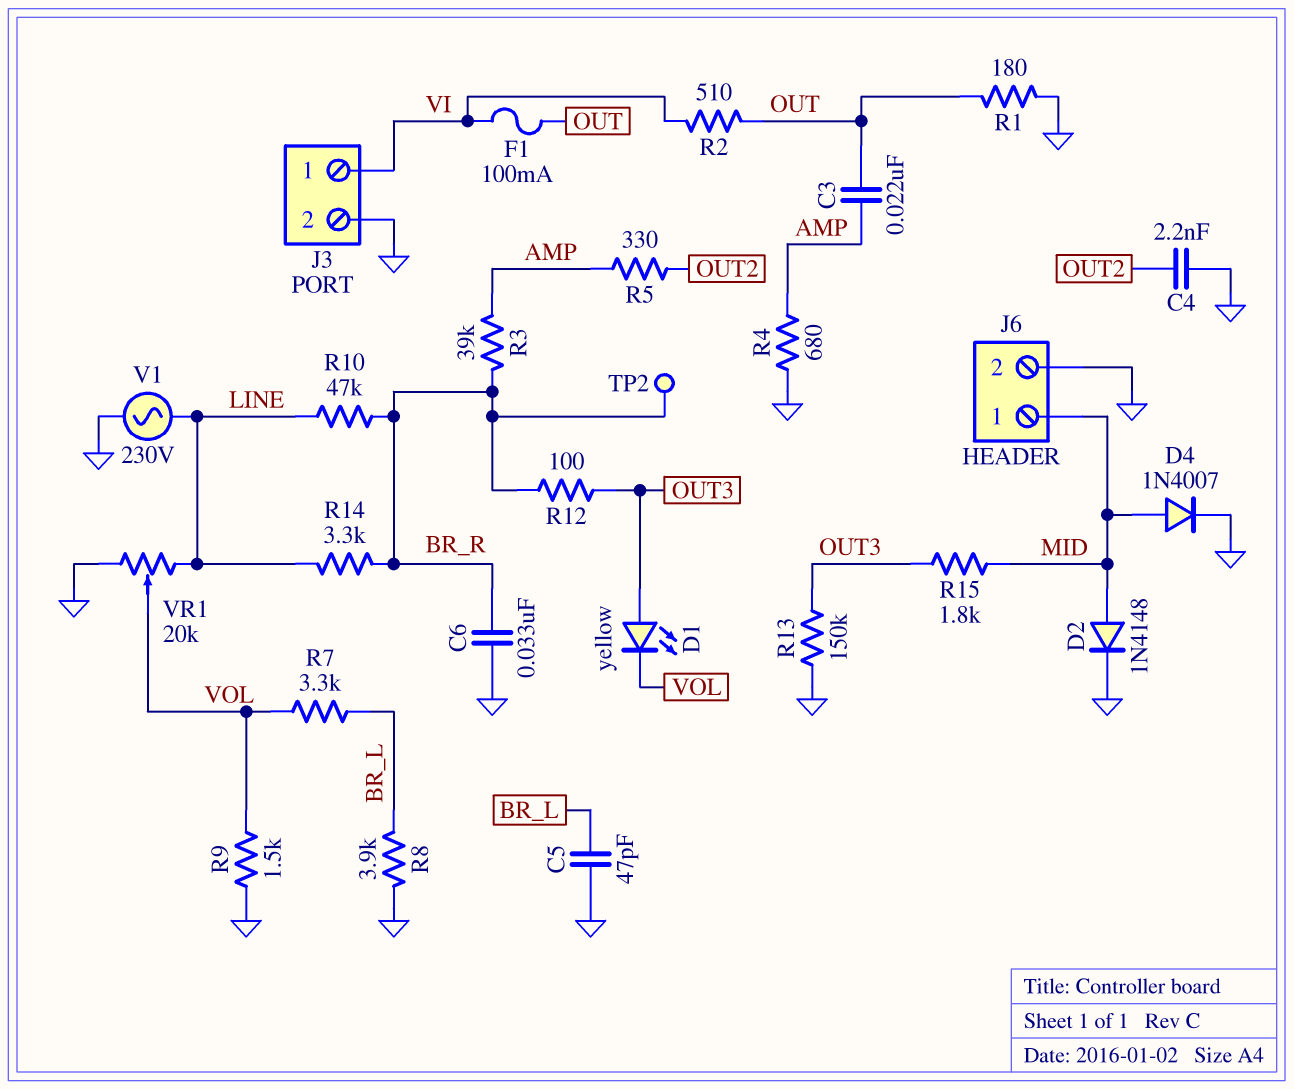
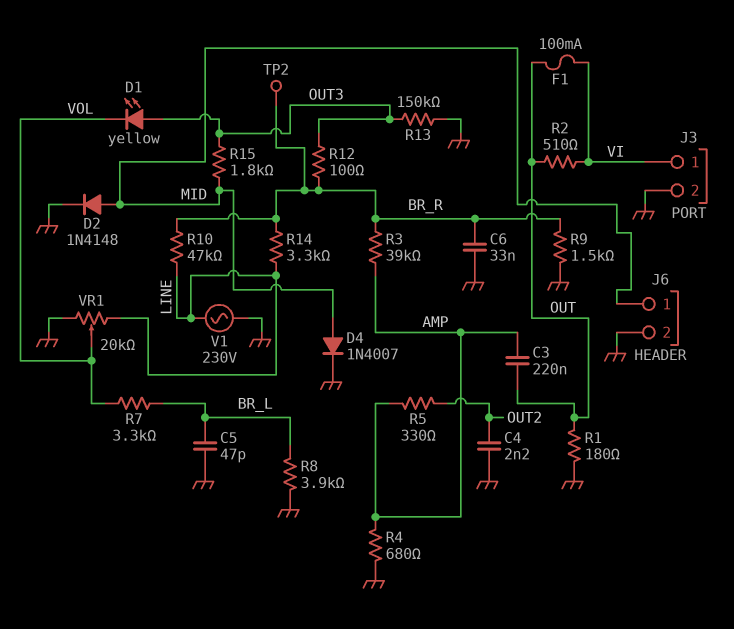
C3: 22nF (AMP, OUT) -> 220nF (AMP, OUT)
R9: 1.5k (GND, VOL) -> 1.5k (BR_R, GND)

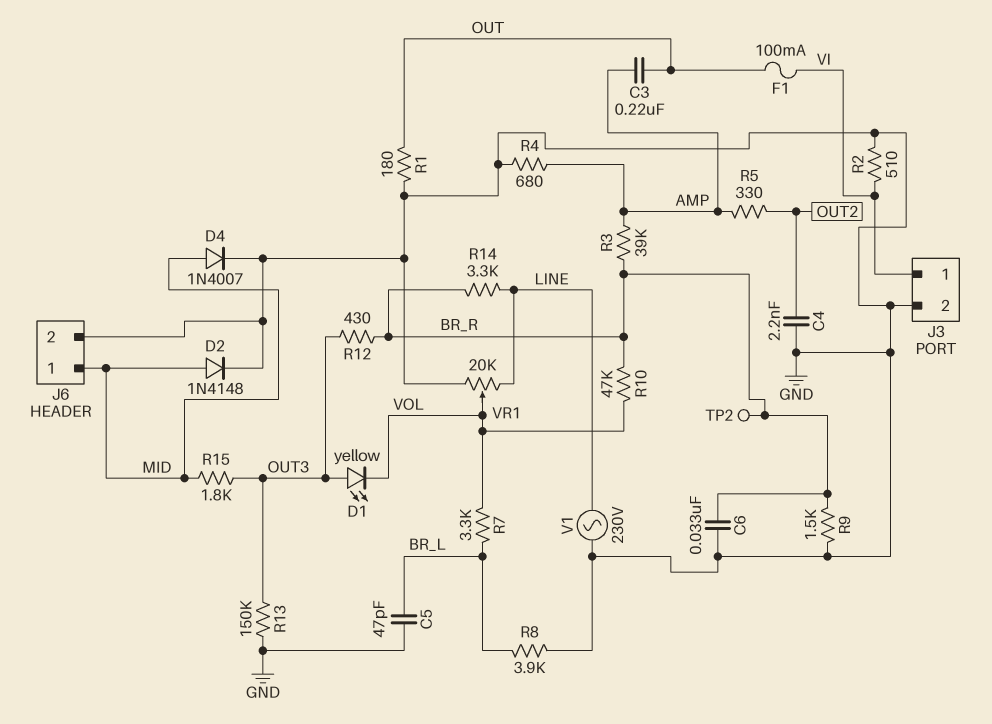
R2: 510 (OUT, VI) -> 510 (GND, VI)
R10: 47k (BR_R, LINE) -> 47k (BR_R, VOL)
R12: 100 (BR_R, OUT3) -> 430 (BR_R, OUT3)

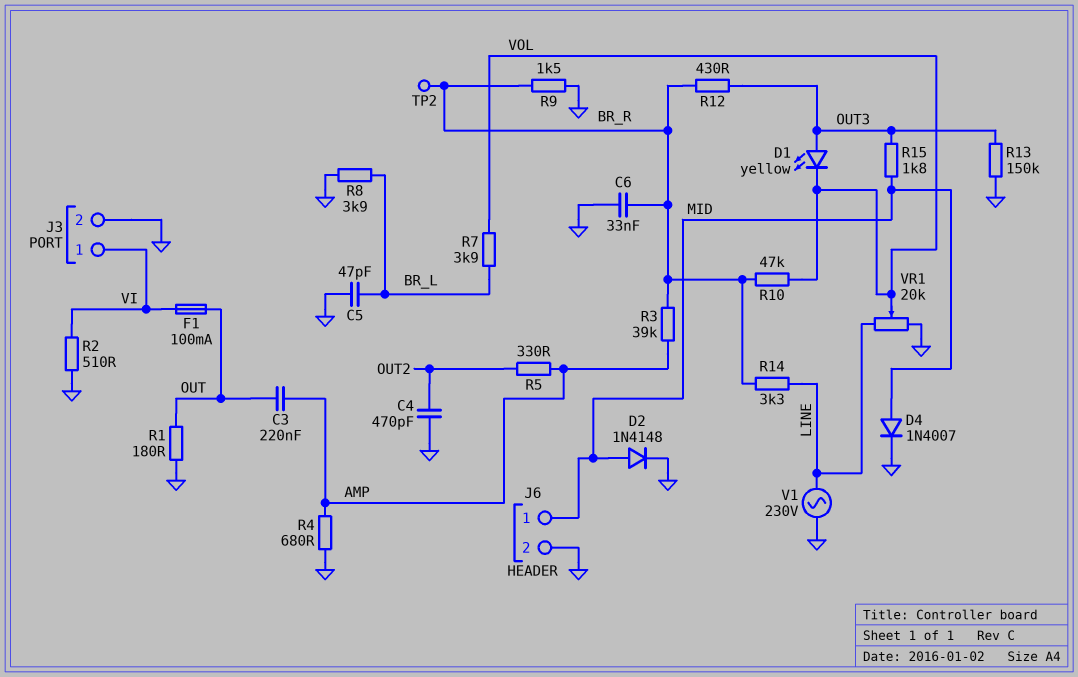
C4: 2.2nF (GND, OUT2) -> 470pF (GND, OUT2)
R7: 3.3k (BR_L, VOL) -> 3.9k (BR_L, VOL)

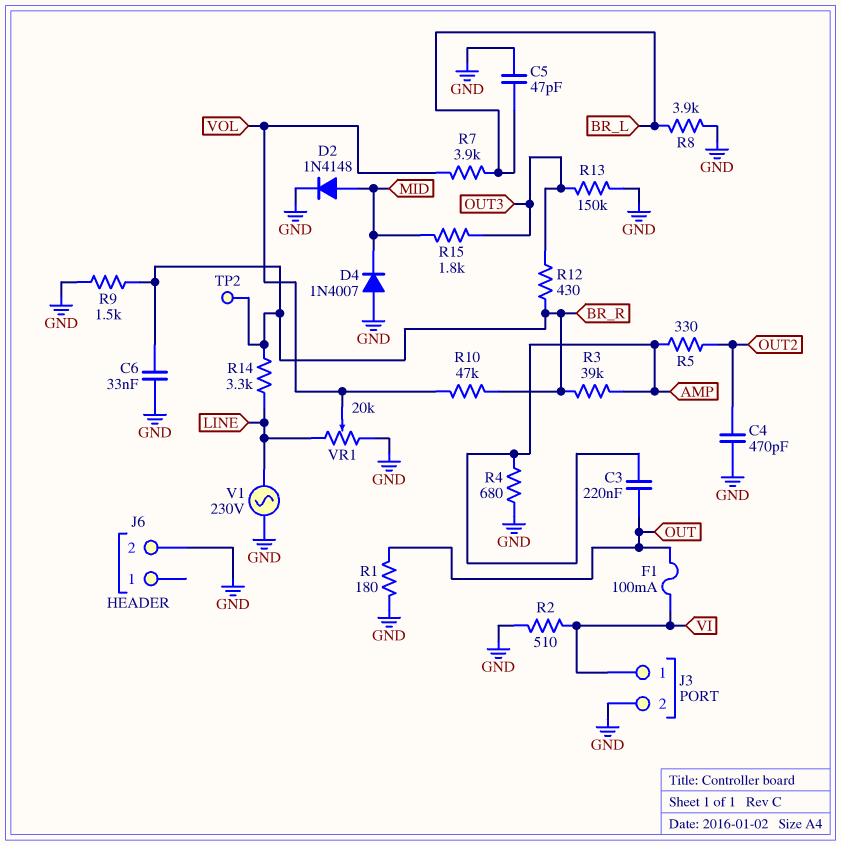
D1: LED yellow (A OUT3, K VOL) -> none
D4: diode 1N4007 (A MID, K GND) -> diode 1N4007 (A GND, K MID)
J6 pin 1: MID -> none

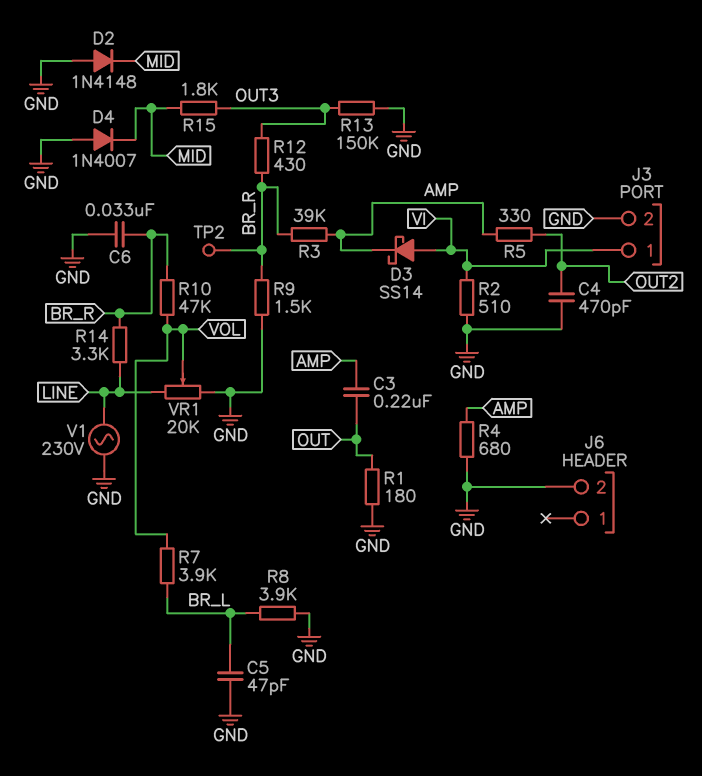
D2: diode 1N4148 (A MID, K GND) -> diode 1N4148 (A GND, K MID)
D3: none -> schottky SS14 (A VI, K AMP)
F1: 100mA (OUT, VI) -> none

